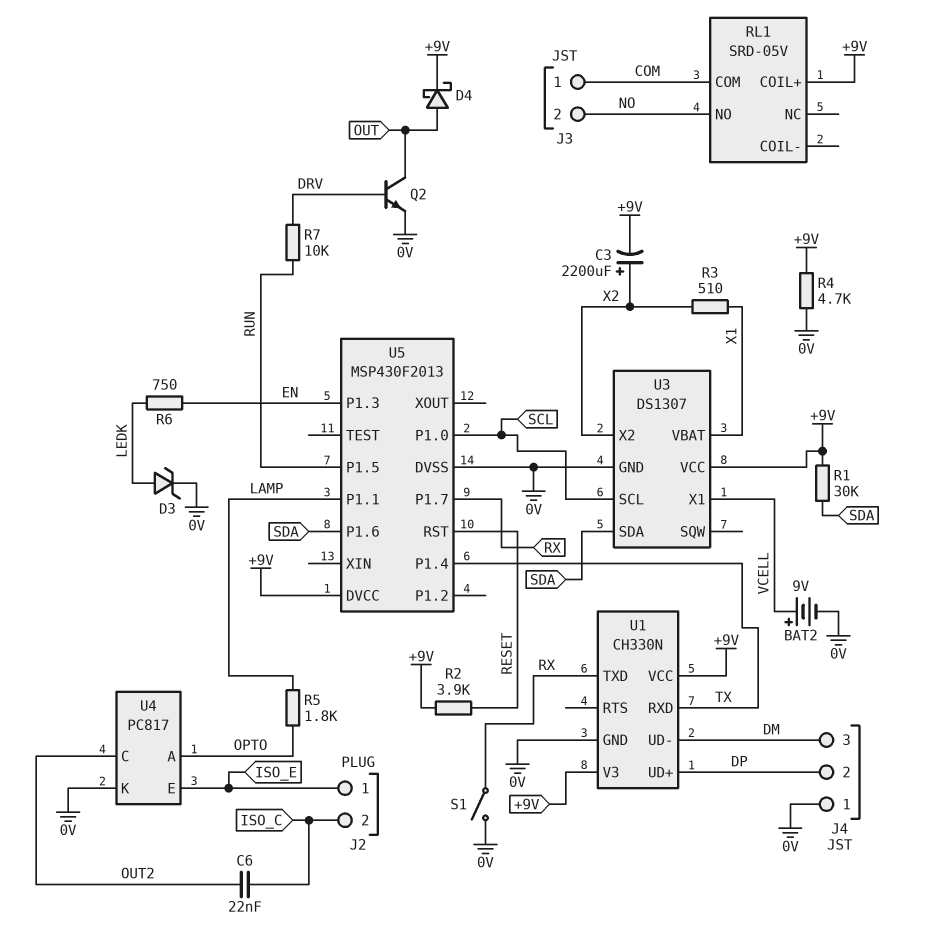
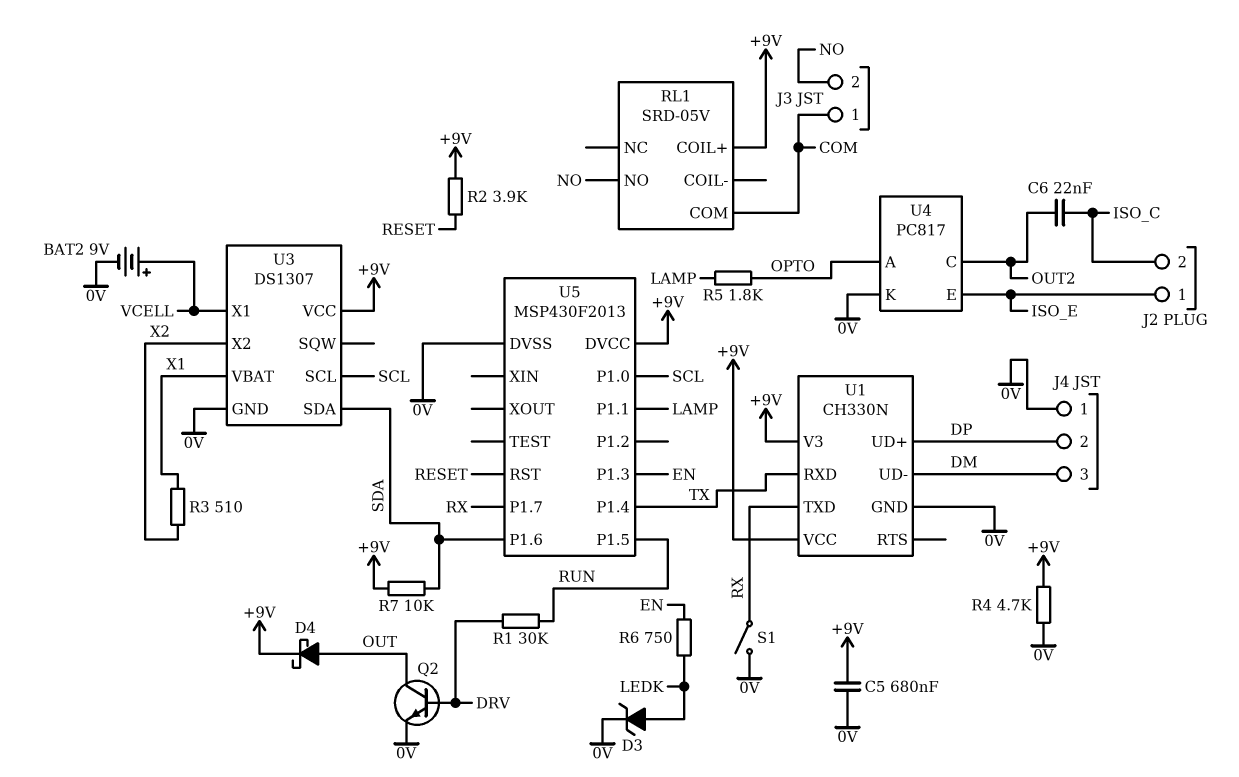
C3: 2200uF (plus X2, minus +9V) -> none
C5: none -> 680nF (+9V, 0V)
R1: 30k (+9V, SDA) -> 30k (DRV, RUN)
R7: 10k (DRV, RUN) -> 10k (+9V, SDA)

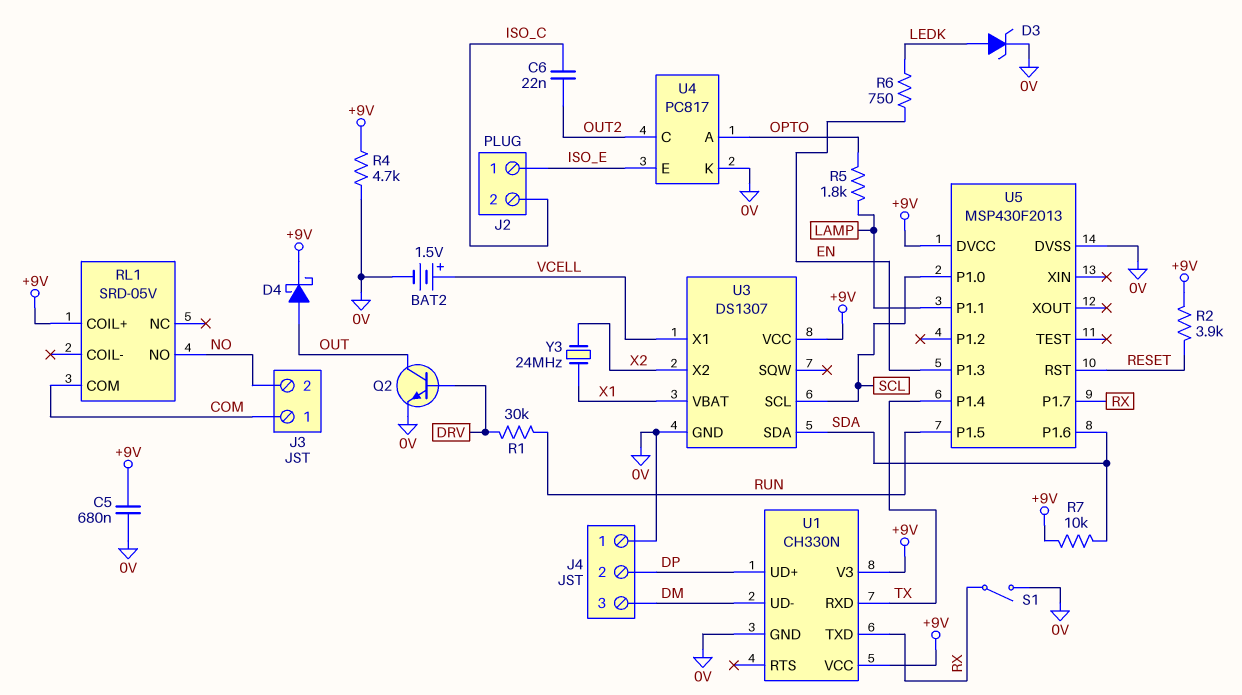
BAT2: 9V (plus VCELL, minus 0V) -> 1.5V (plus VCELL, minus 0V)
R3: 510 (X1, X2) -> none
Y3: none -> 24MHz (X1, X2)

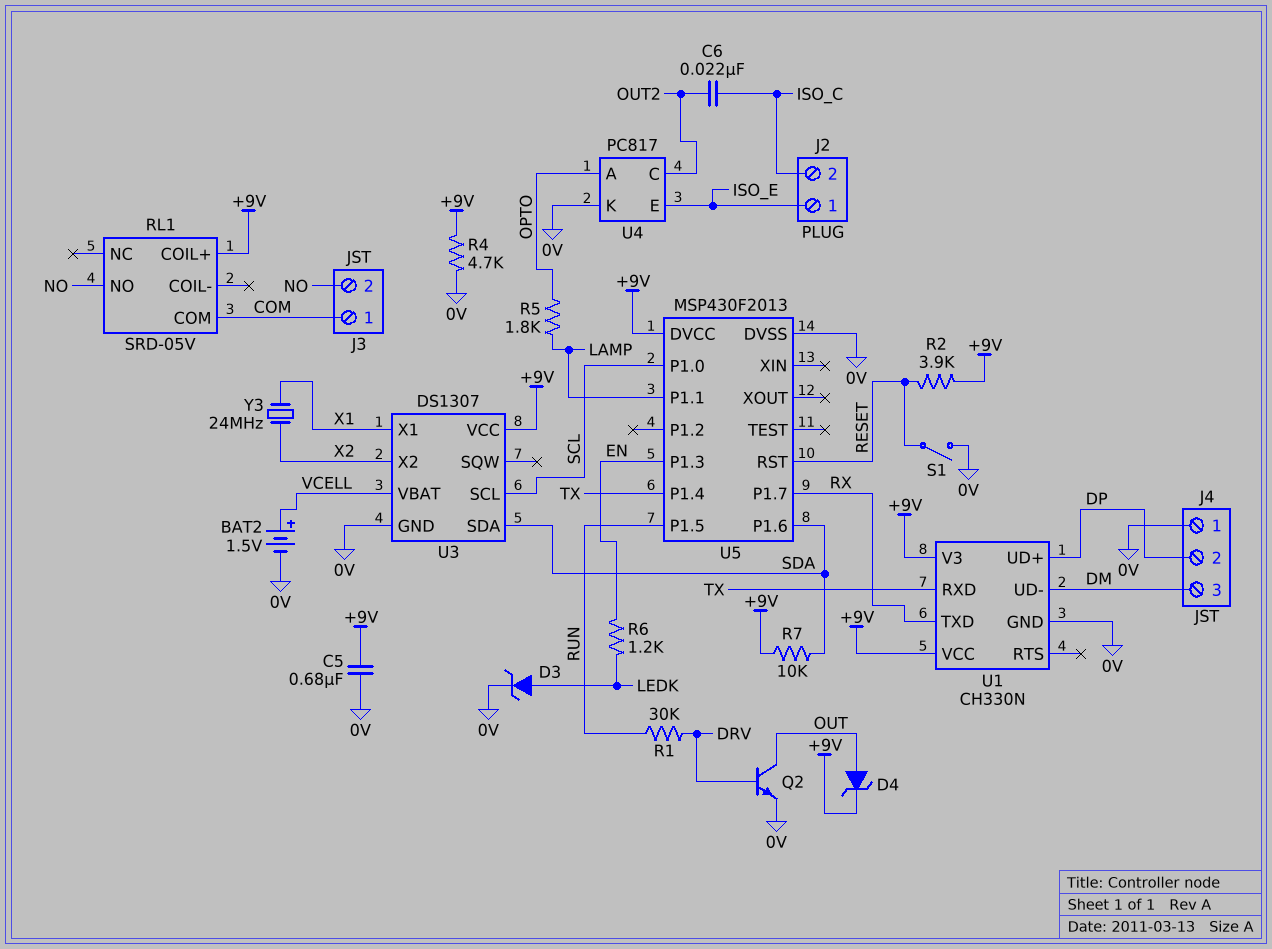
D4: schottky (A OUT, K +9V) -> zener (A OUT, K +9V)
R6: 750 (EN, LEDK) -> 1.2k (EN, LEDK)
S1: switch (0V, RX) -> switch (0V, RESET)
U3 pin VBAT: X1 -> VCELL
U3 pin X1: VCELL -> X1

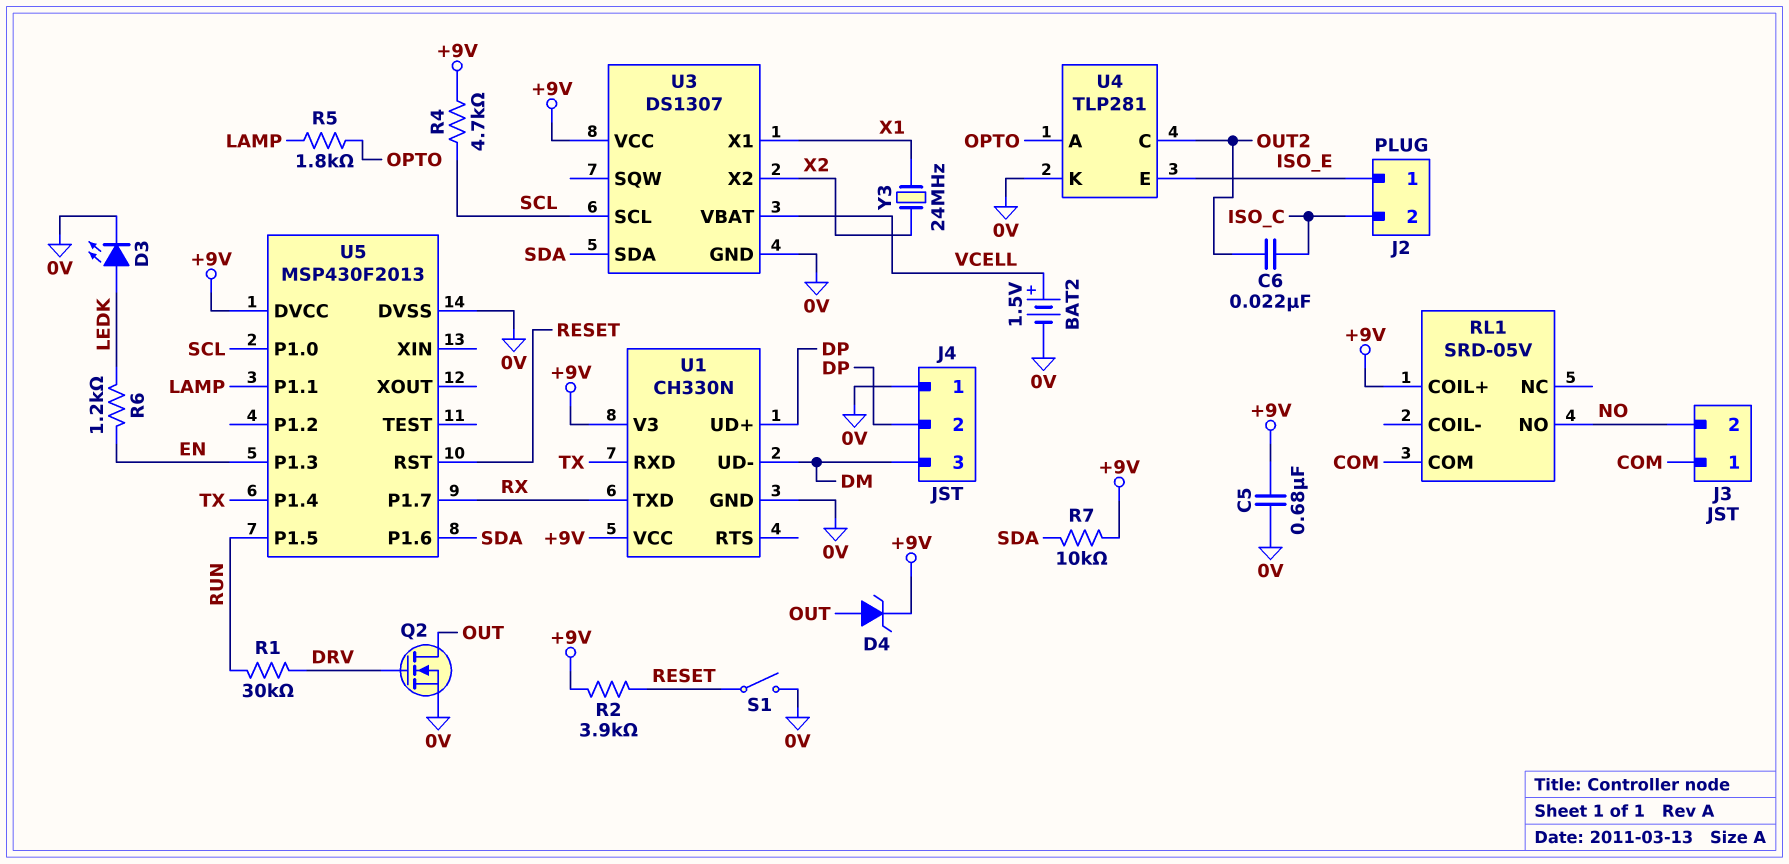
D3: zener (A LEDK, K 0V) -> LED (A LEDK, K 0V)
Q2: NPN (B DRV, C OUT, E 0V) -> NMOS (G DRV, D OUT, S 0V)
R4: 4.7k (+9V, 0V) -> 4.7k (+9V, SCL)
U4: PC817 -> TLP281

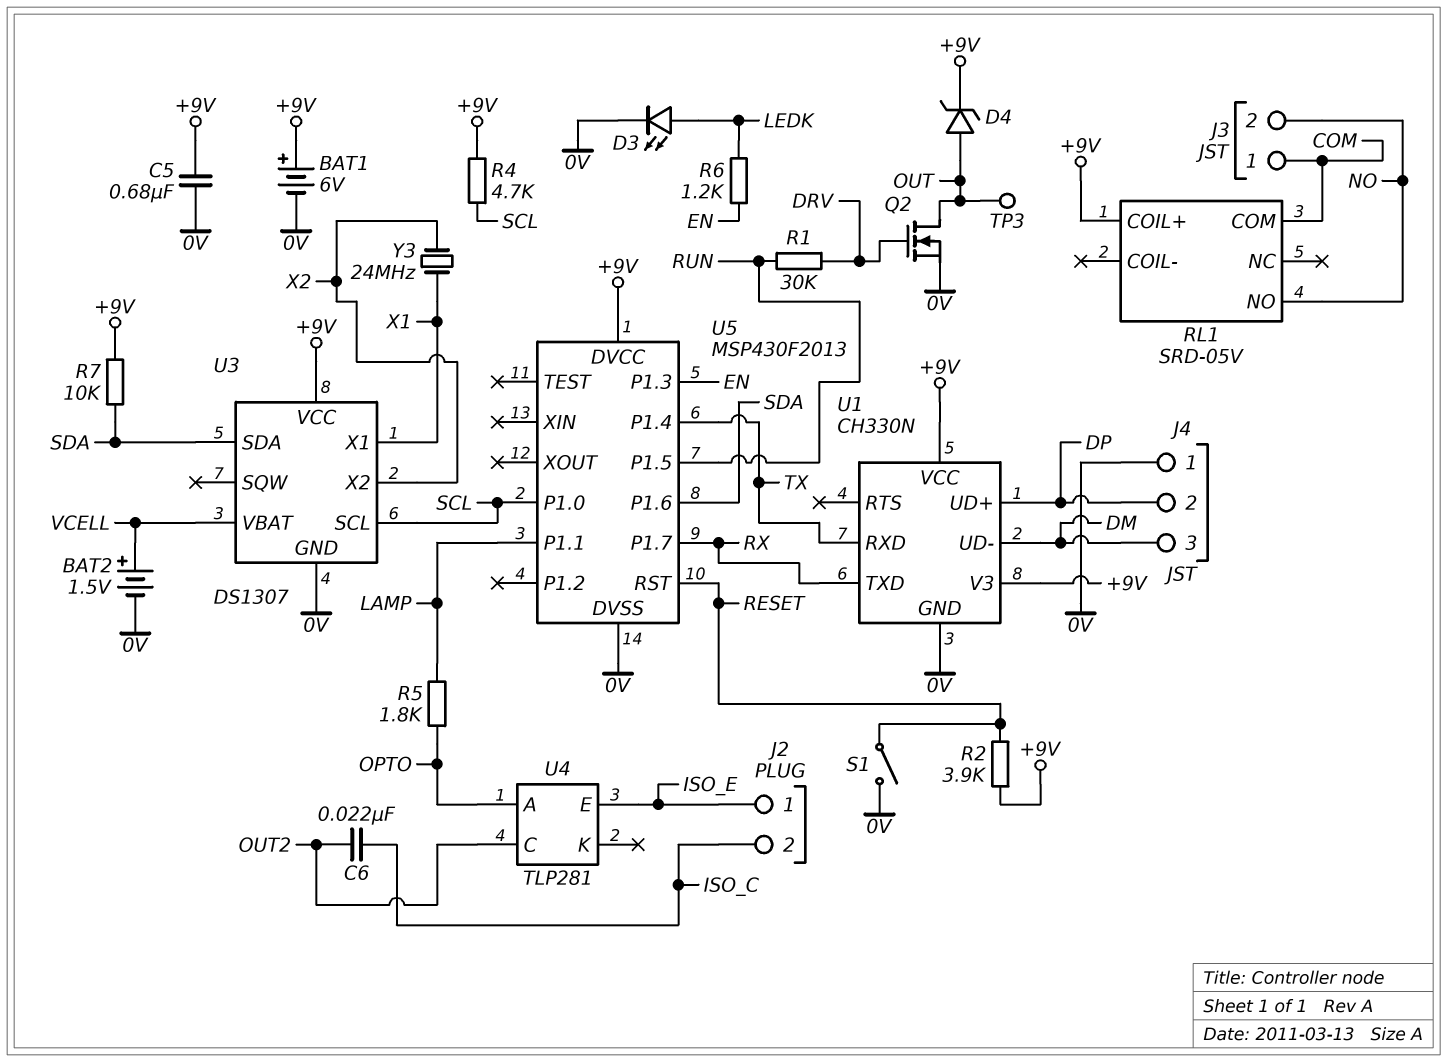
BAT1: none -> 6V (plus +9V, minus 0V)
TP3: none -> test point (OUT)
U4 pin K: 0V -> none

